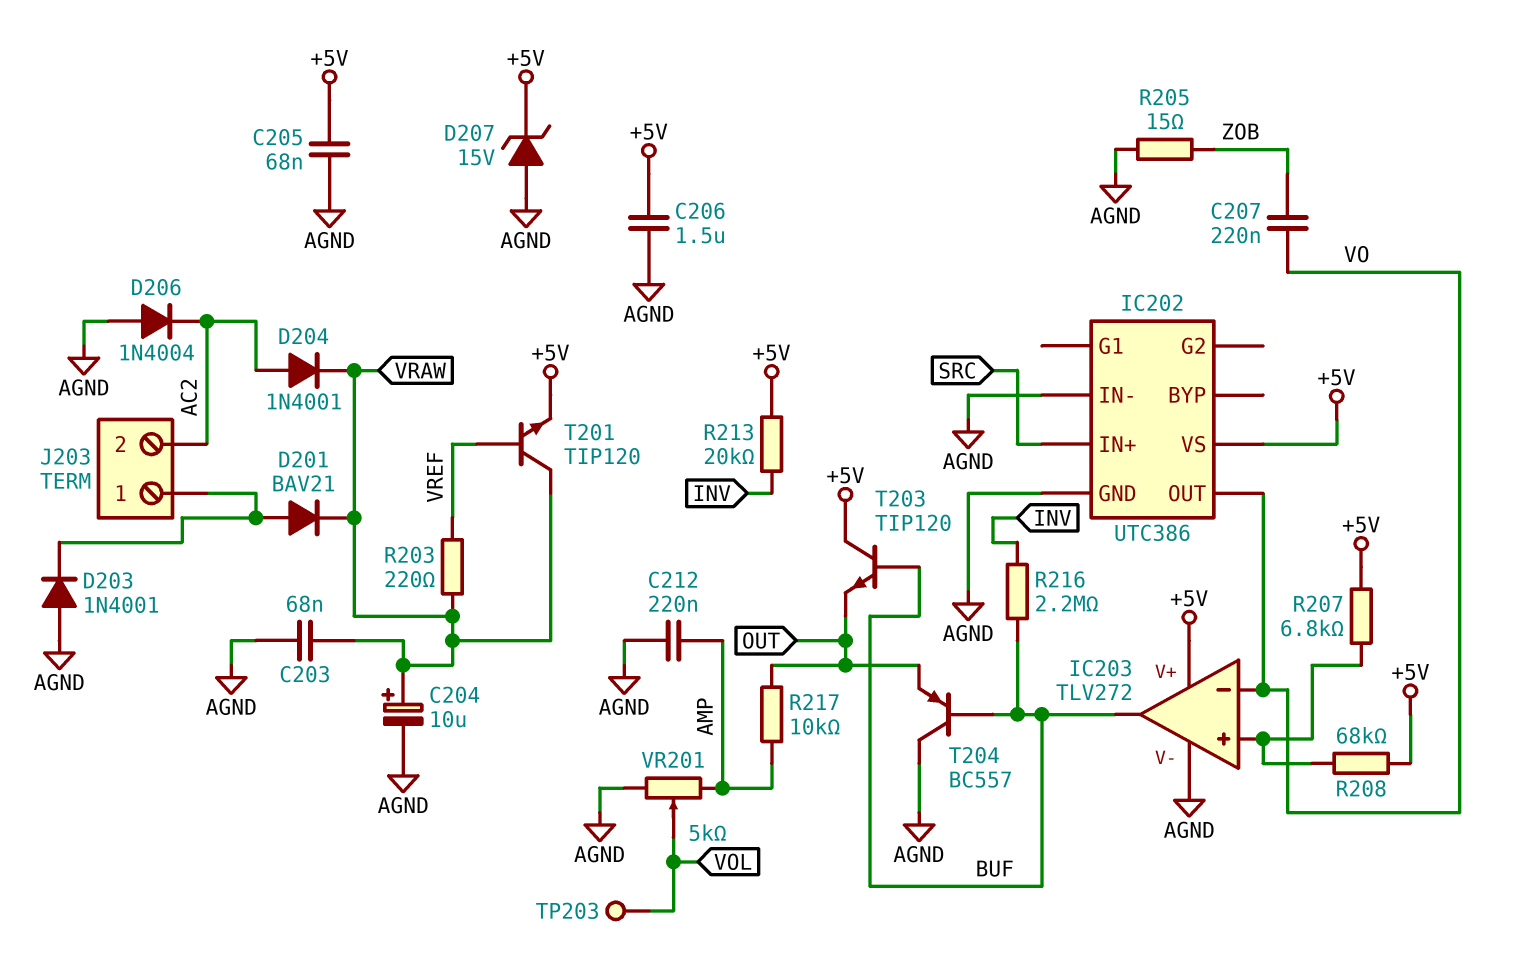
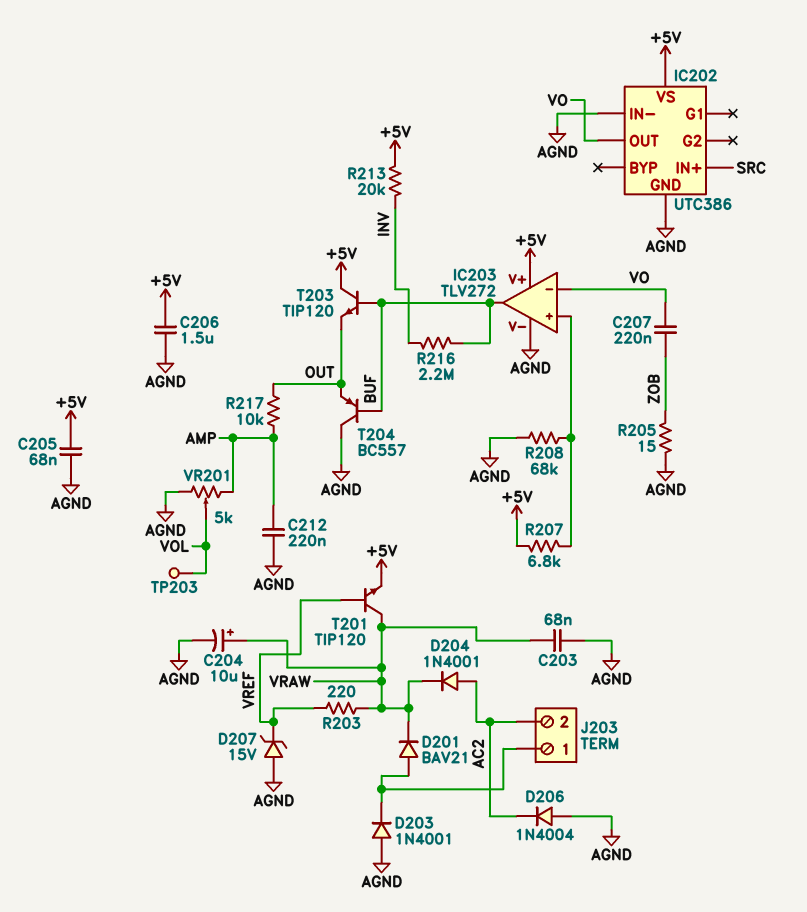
D207: zener 15V (A AGND, K +5V) -> zener 15V (A AGND, K VREF)
R208: 68k (+5V, IC203/in+) -> 68k (AGND, IC203/in+)

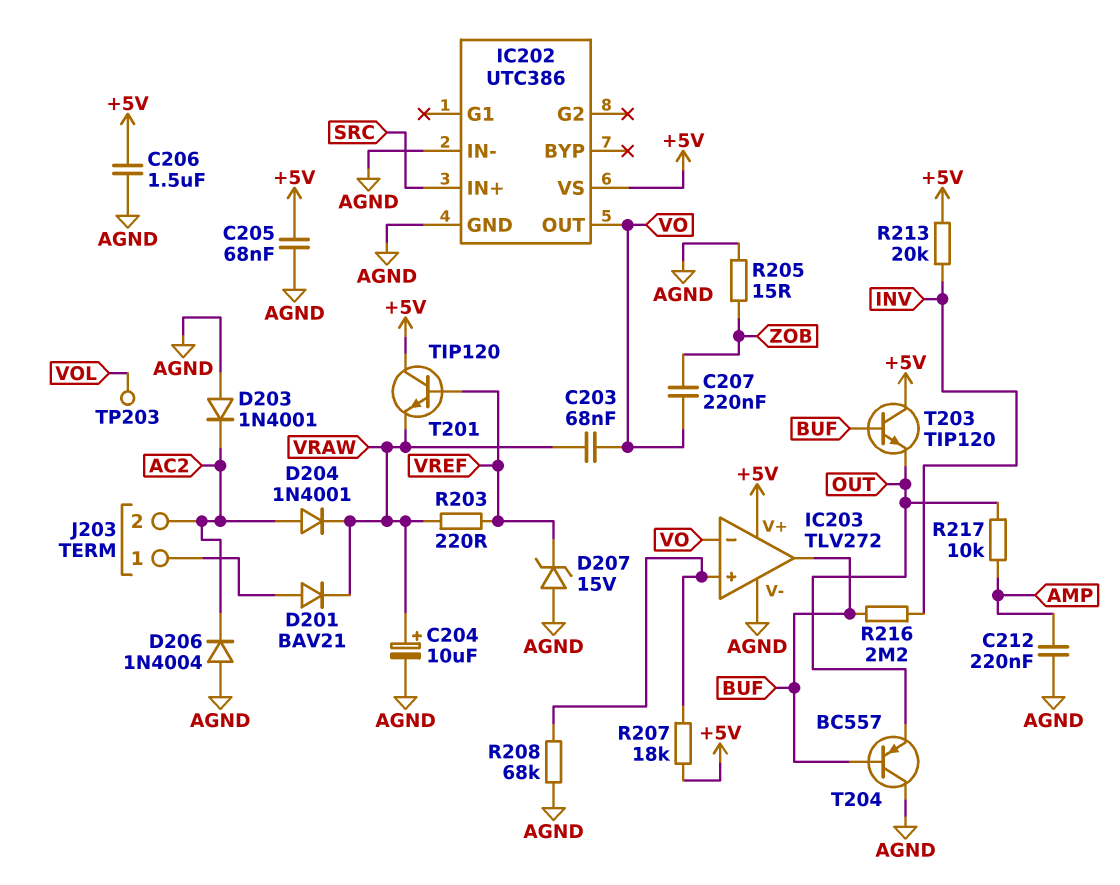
C203: 68nF (AGND, VRAW) -> 68nF (VO, VRAW)
D203: diode 1N4001 (A AGND, K J203/1) -> diode 1N4001 (A AGND, K AC2)
R207: 6.8k (+5V, IC203/in+) -> 18k (+5V, IC203/in+)
T201: NPN TIP120 (B VREF, C VRAW, E +5V) -> NPN TIP120 (B VREF, C +5V, E VRAW)
VR201: 5k (AGND, AMP, wiper VOL) -> none

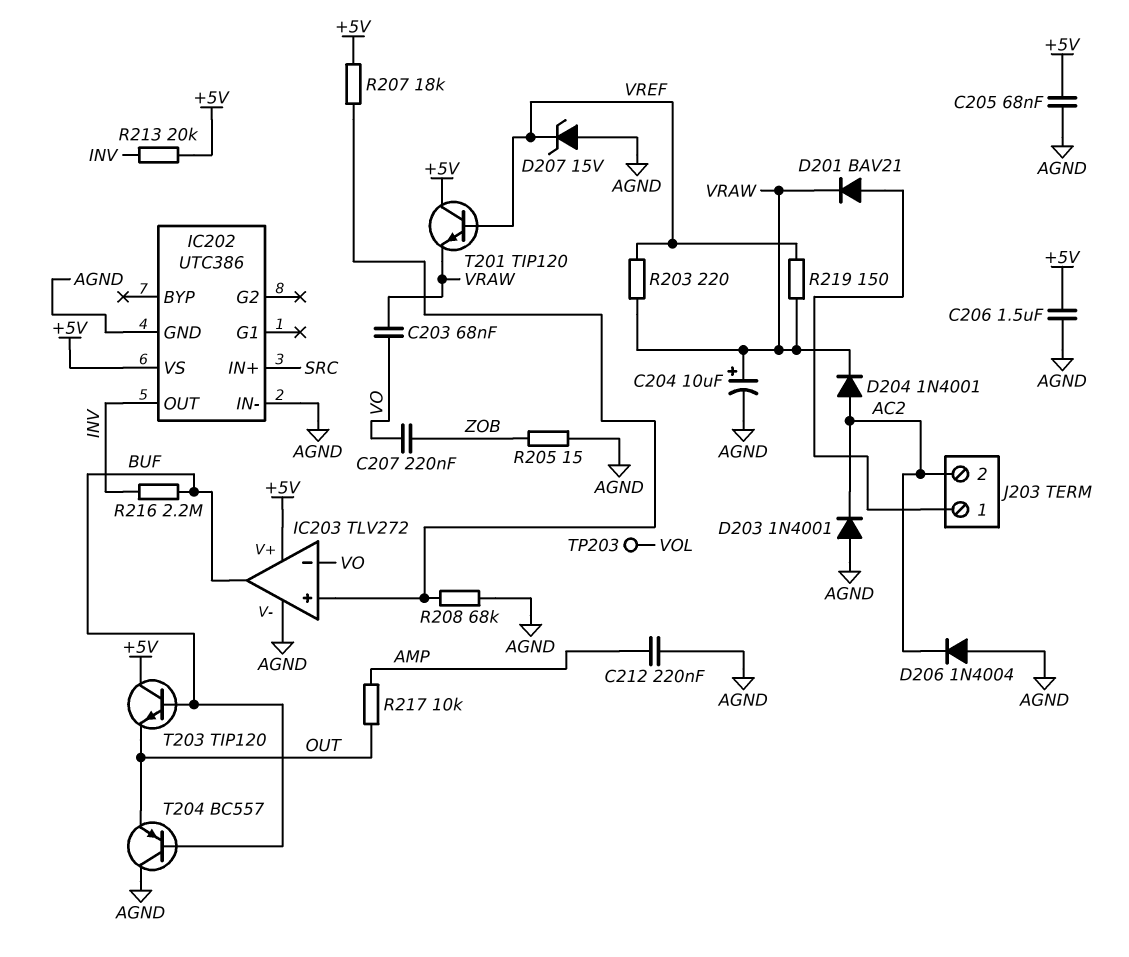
IC202 pin OUT: VO -> INV
R219: none -> 150 (VRAW, VREF)

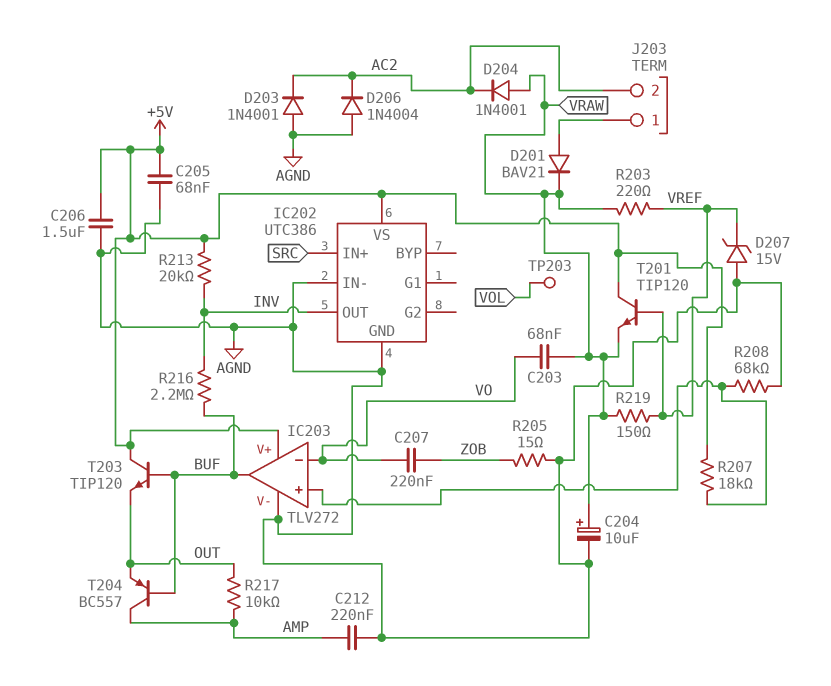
D204: diode 1N4001 (A AC2, K VRAW) -> diode 1N4001 (A VRAW, K AC2)
T204: PNP BC557 (B BUF, C AGND, E OUT) -> PNP BC557 (B BUF, C AMP, E OUT)

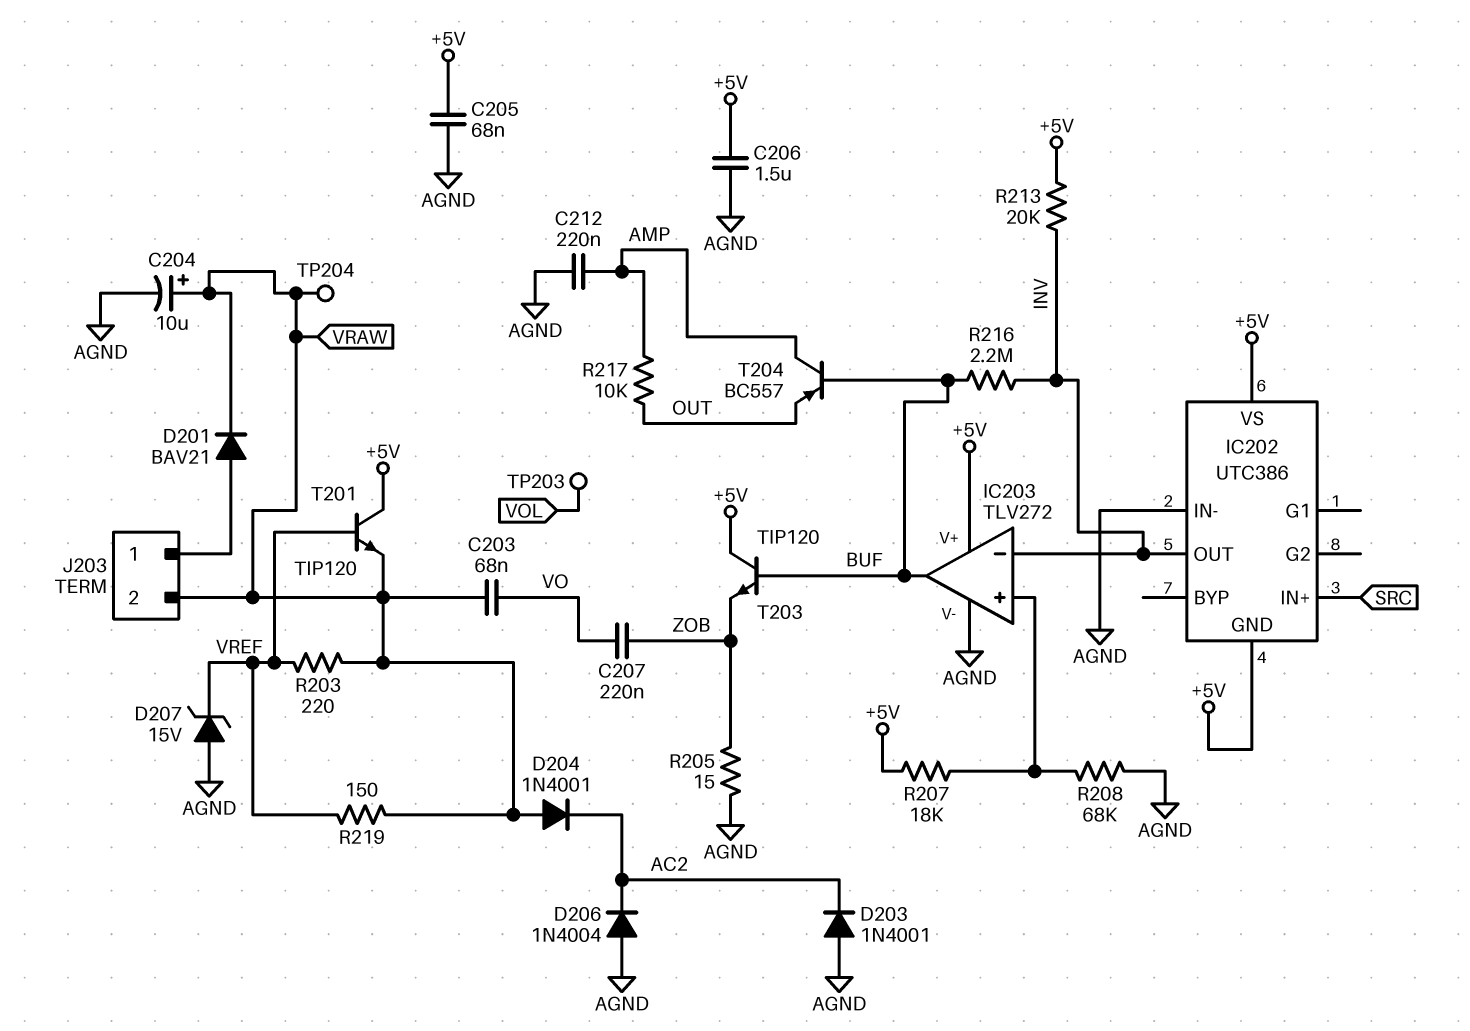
IC202 pin GND: AGND -> +5V
IC203 pin in-: VO -> INV
J203 pin 2: AC2 -> VRAW
T203: NPN TIP120 (B BUF, C +5V, E OUT) -> NPN TIP120 (B BUF, C +5V, E ZOB)
TP204: none -> test point (VRAW)

